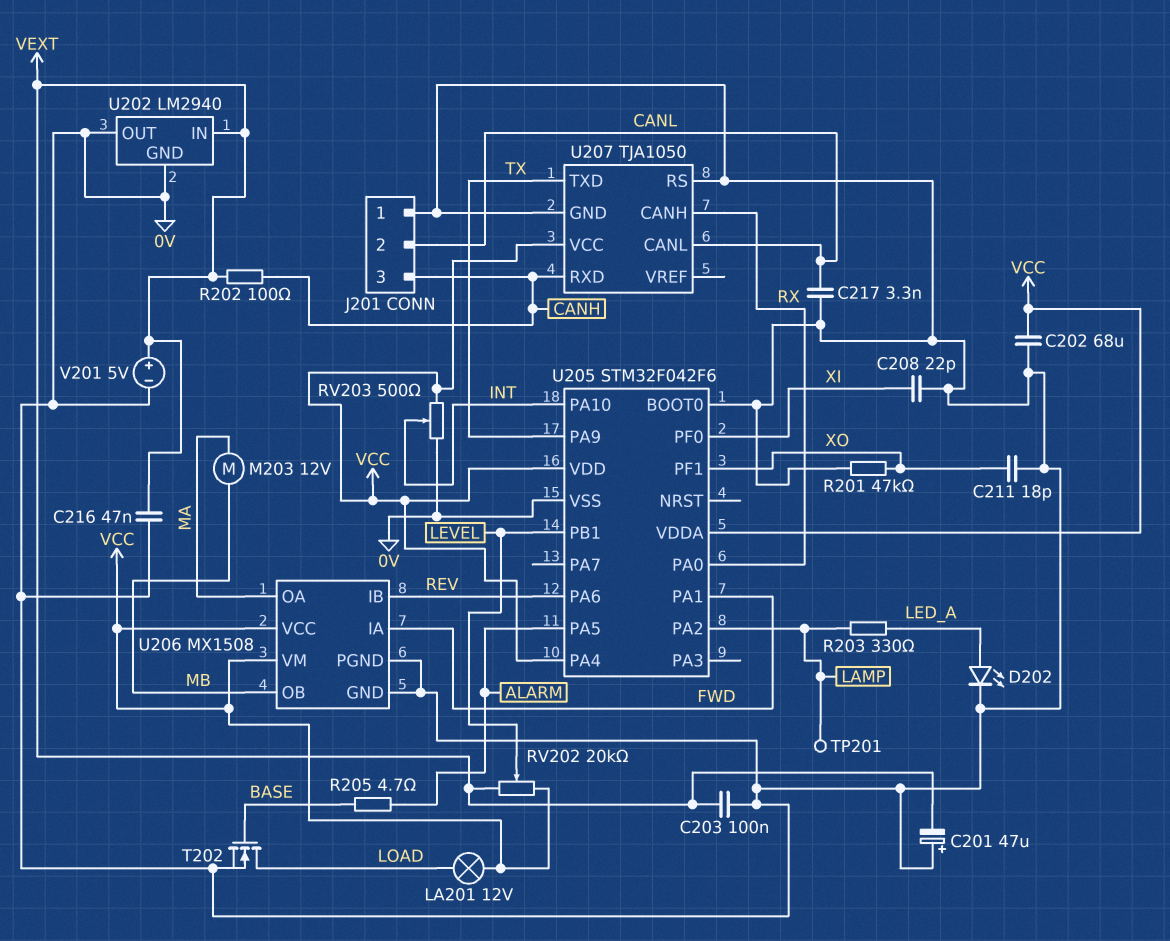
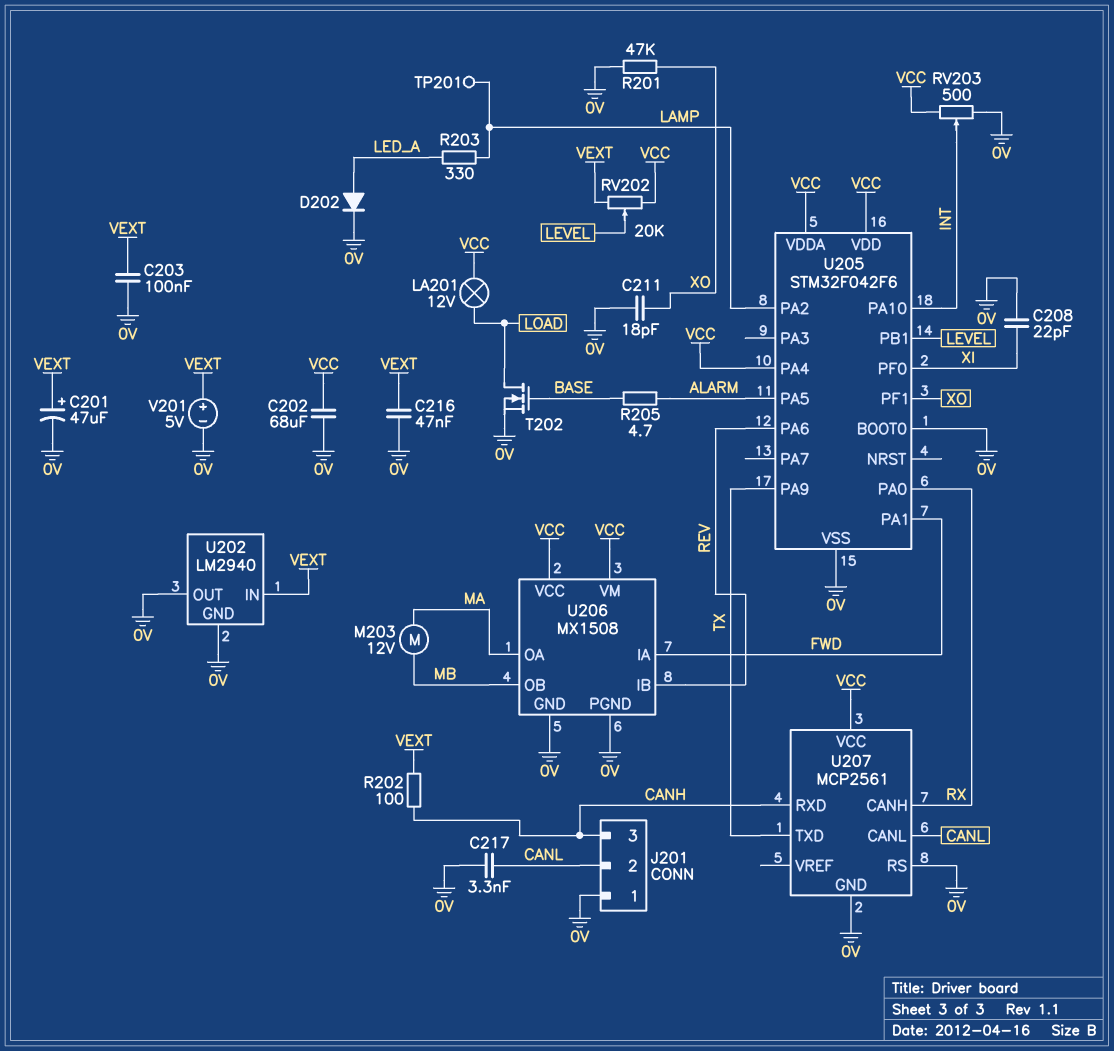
C201: 47uF (plus 0V, minus VEXT) -> 47uF (plus VEXT, minus 0V)
D202: LED (A LED_A, K 0V) -> diode (A LED_A, K 0V)
U207: TJA1050 -> MCP2561

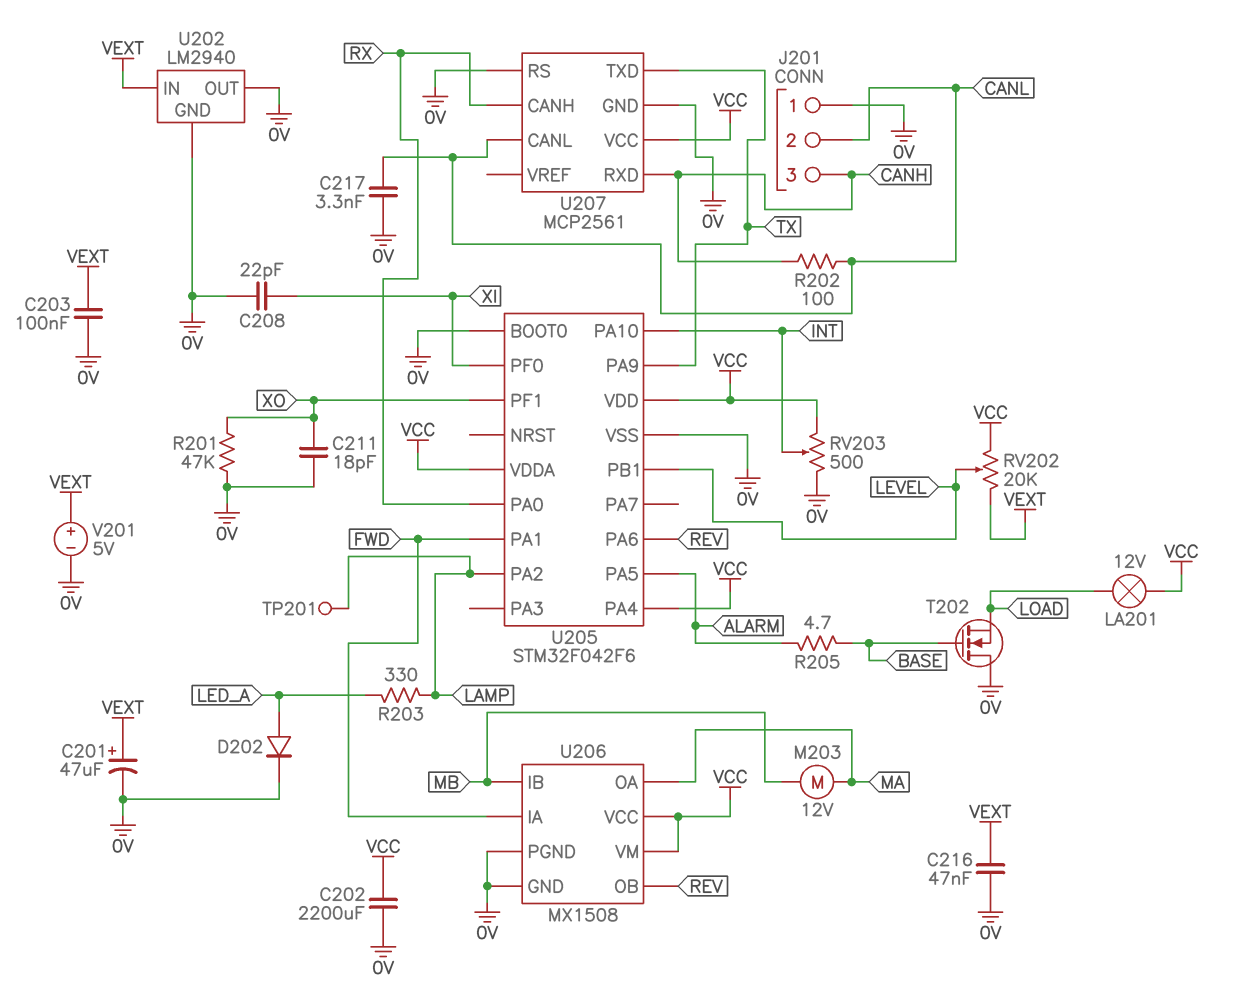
C202: 68uF (0V, VCC) -> 2200uF (0V, VCC)
R202: 100 (CANH, VEXT) -> 100 (CANH, CANL)
T202: NMOS (G BASE, D LOAD, S 0V) -> NMOS (G BASE, D 0V, S LOAD)
U206 pin IB: REV -> MB
U206 pin OB: MB -> REV

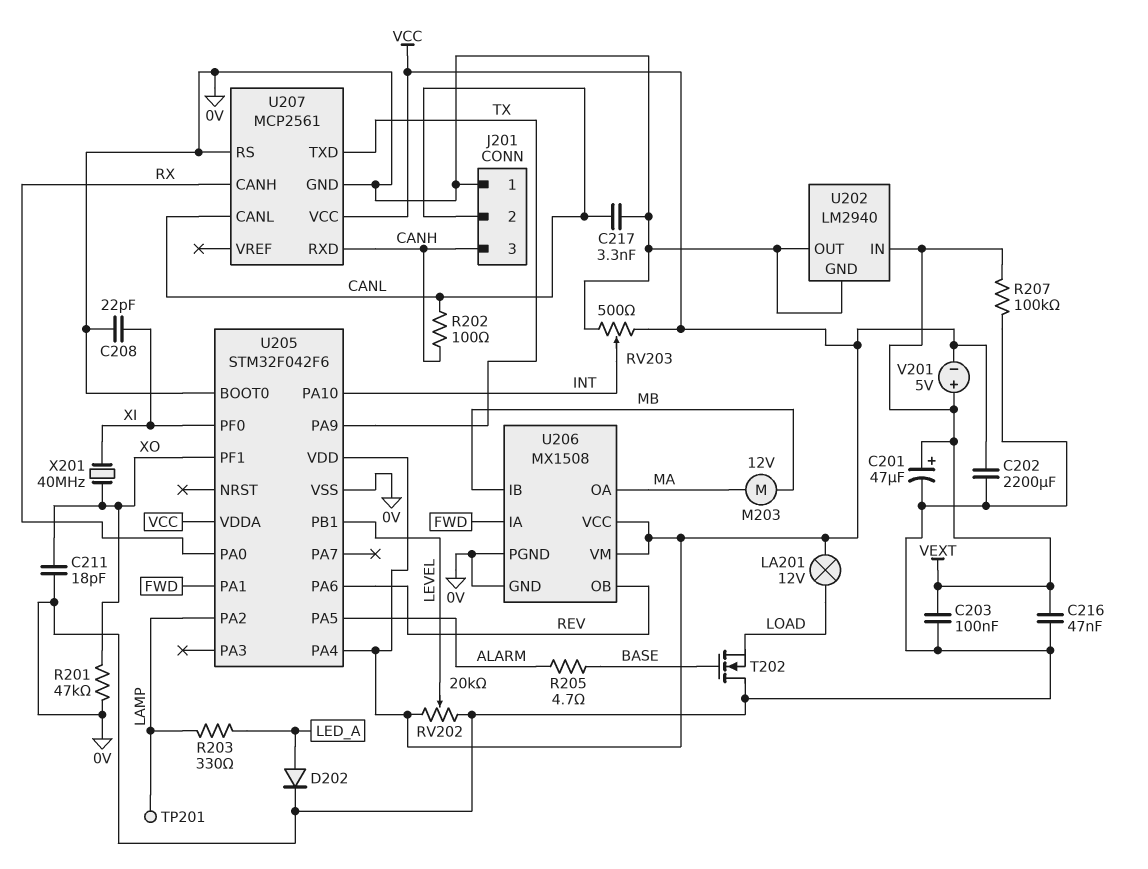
R207: none -> 100k (0V, VEXT)
RV202: 20k (VCC, VEXT, wiper LEVEL) -> 20k (0V, VCC, wiper LEVEL)
V201: 5V (plus VEXT, minus 0V) -> 5V (plus VEXT, minus VCC)
X201: none -> 40MHz (XI, XO)

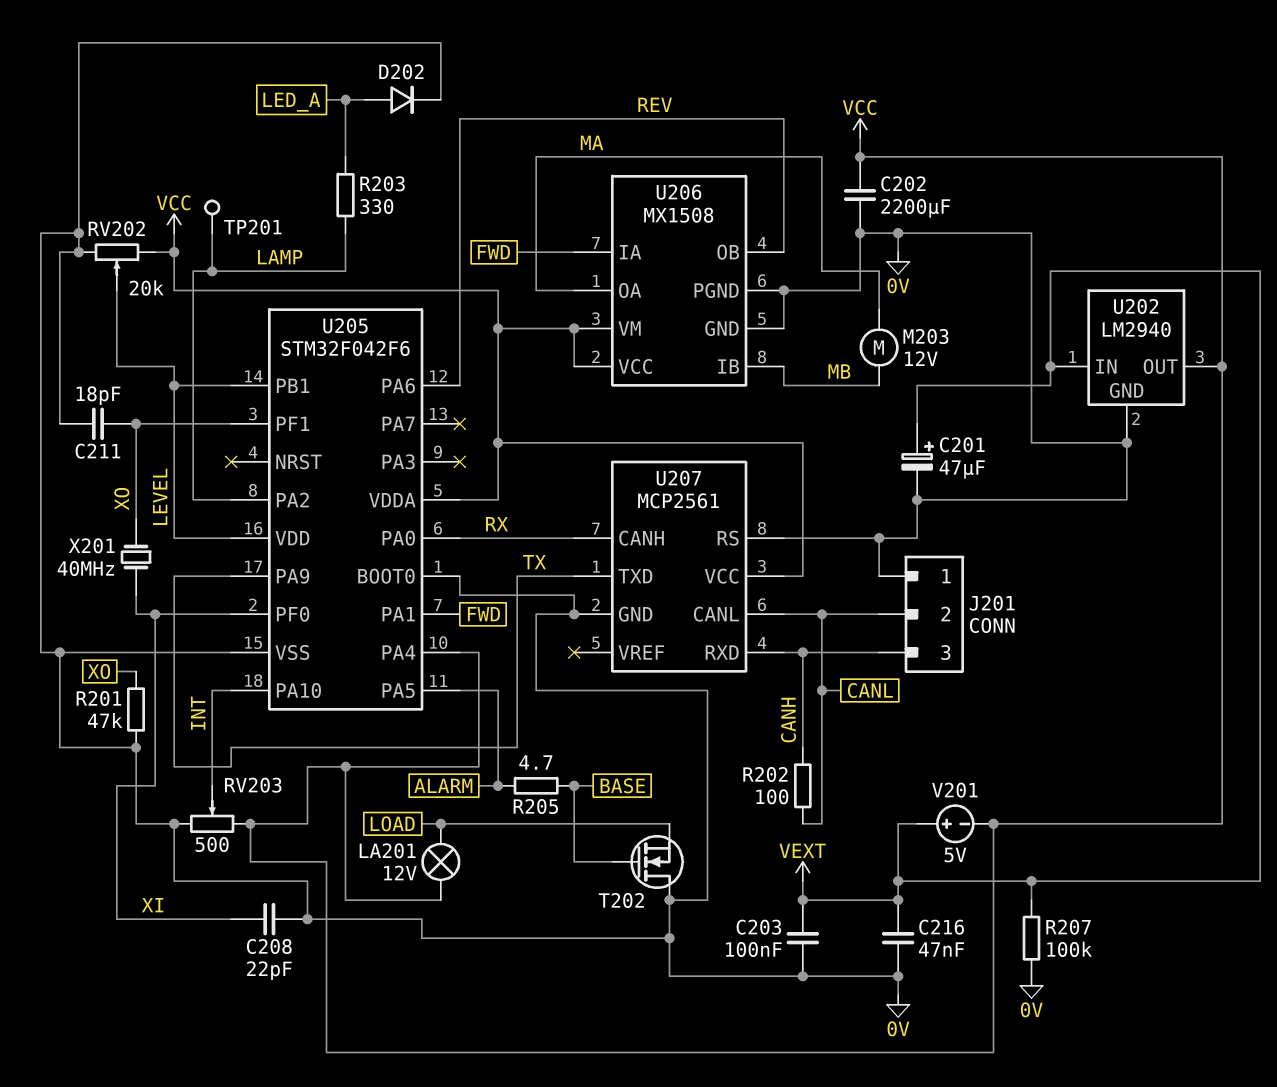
C217: 3.3nF (0V, CANL) -> none
U202 pin OUT: 0V -> VCC
U205 pin VDD: VCC -> LEVEL

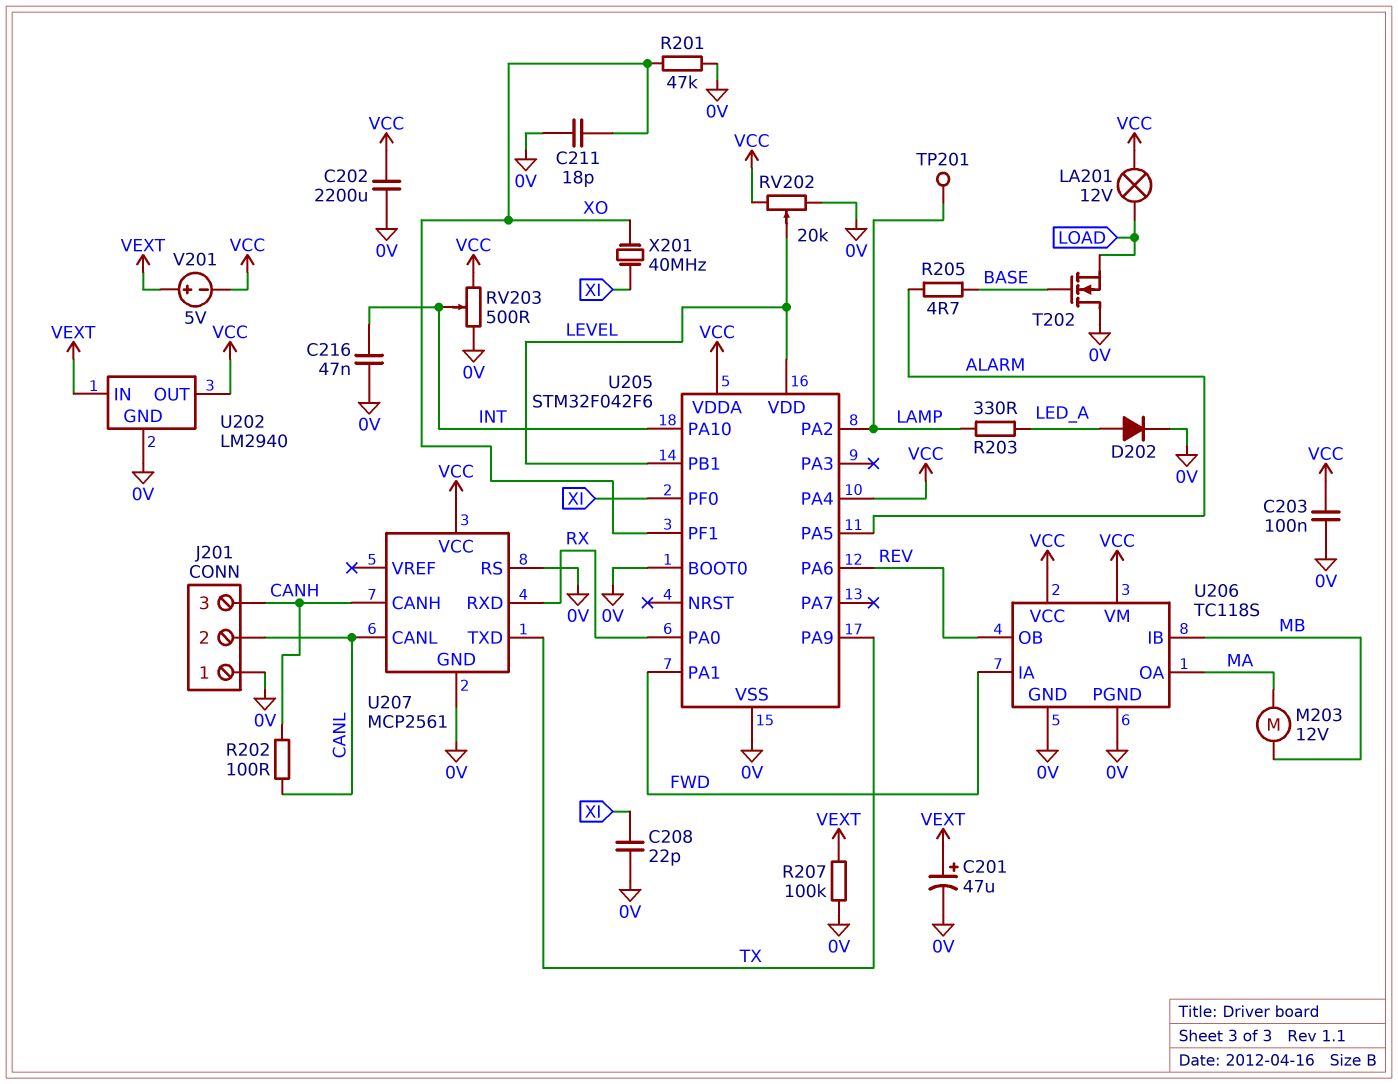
C203: 100nF (0V, VEXT) -> 100nF (0V, VCC)
C216: 47nF (0V, VEXT) -> 47nF (0V, INT)
U206: MX1508 -> TC118S
U207 pin CANH: RX -> CANH
U207 pin RXD: CANH -> RX

